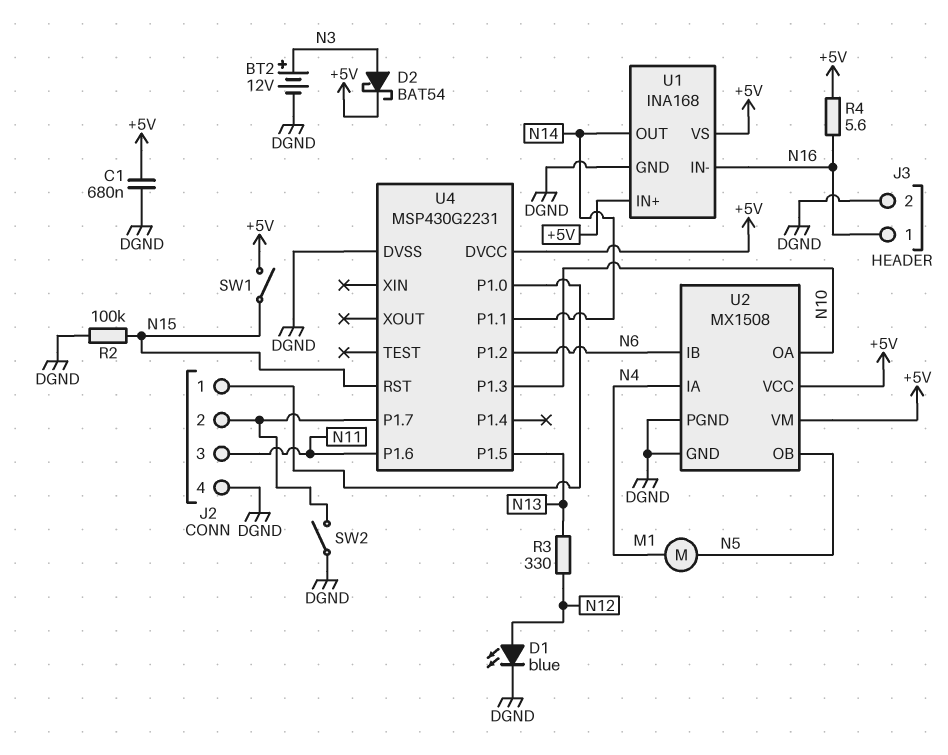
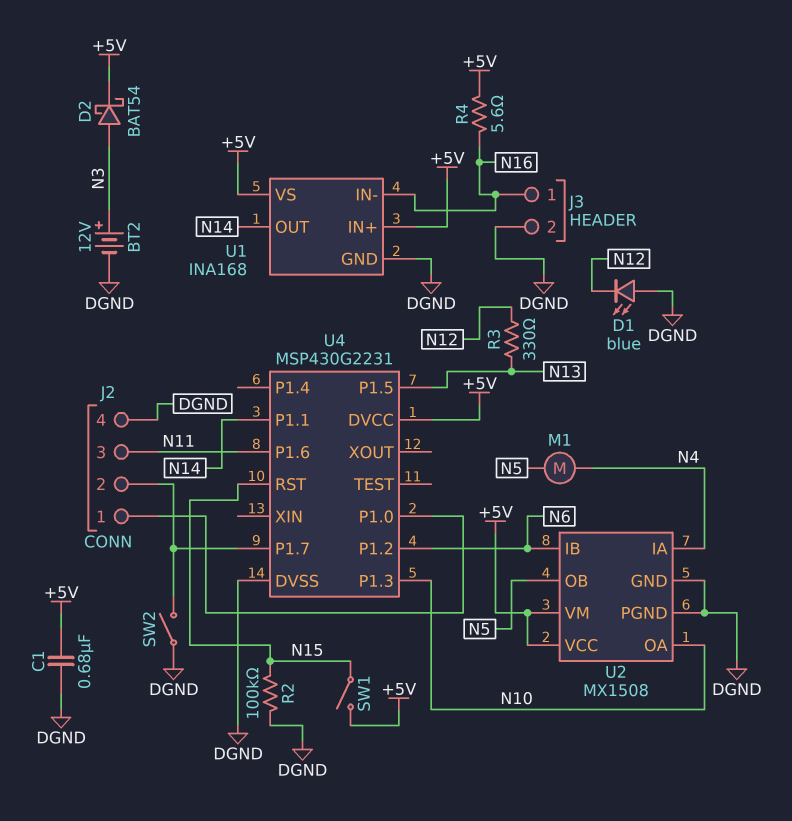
D1: LED blue (A N12, K DGND) -> LED blue (A DGND, K N12)

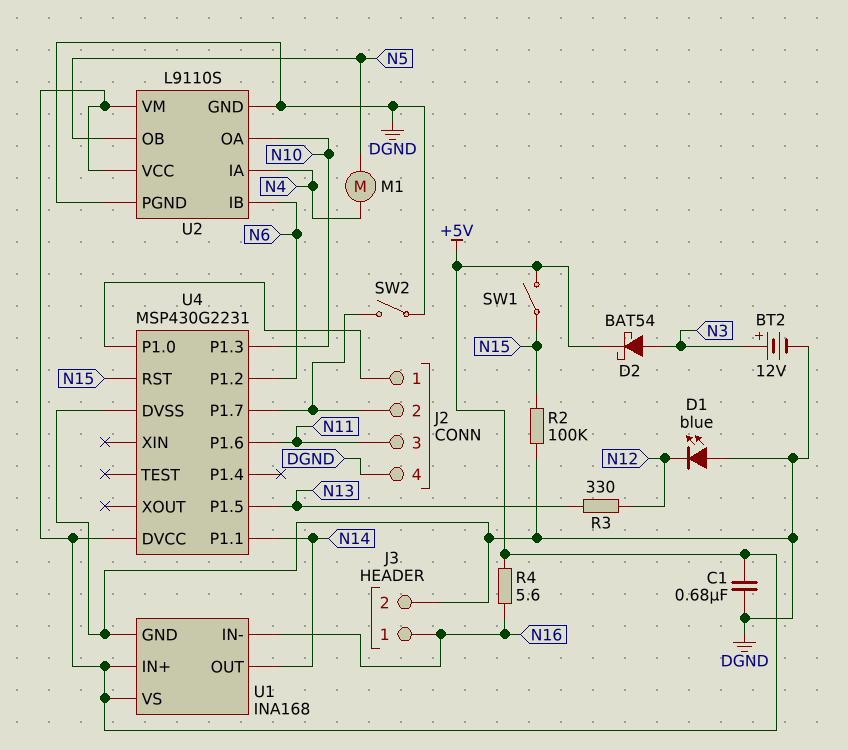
U2: MX1508 -> L9110S

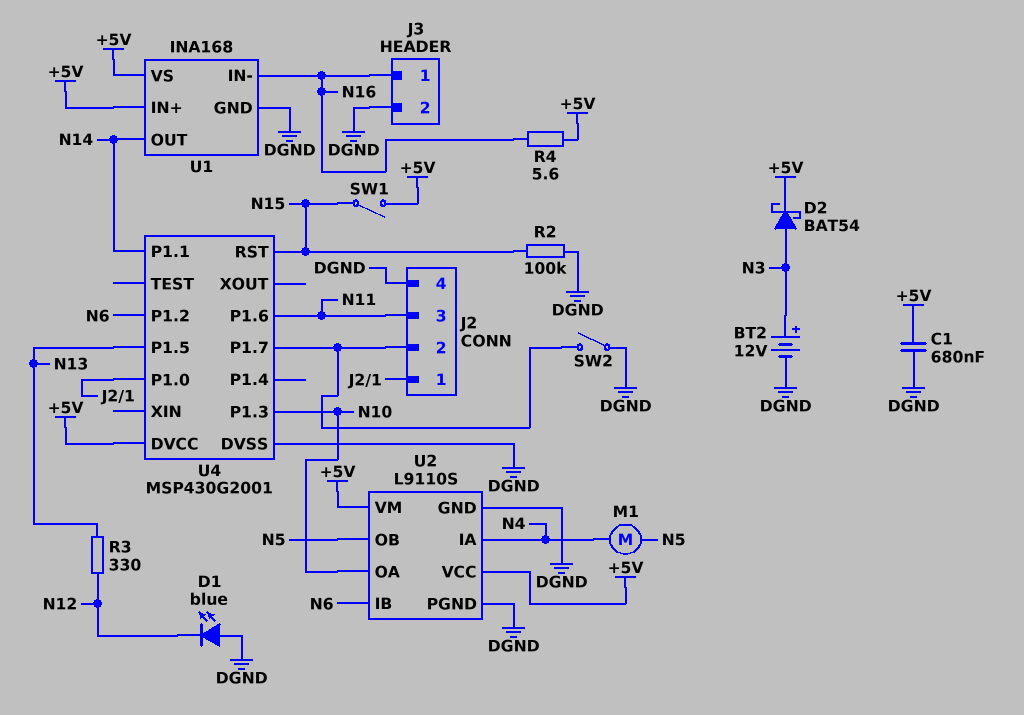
U4: MSP430G2231 -> MSP430G2001

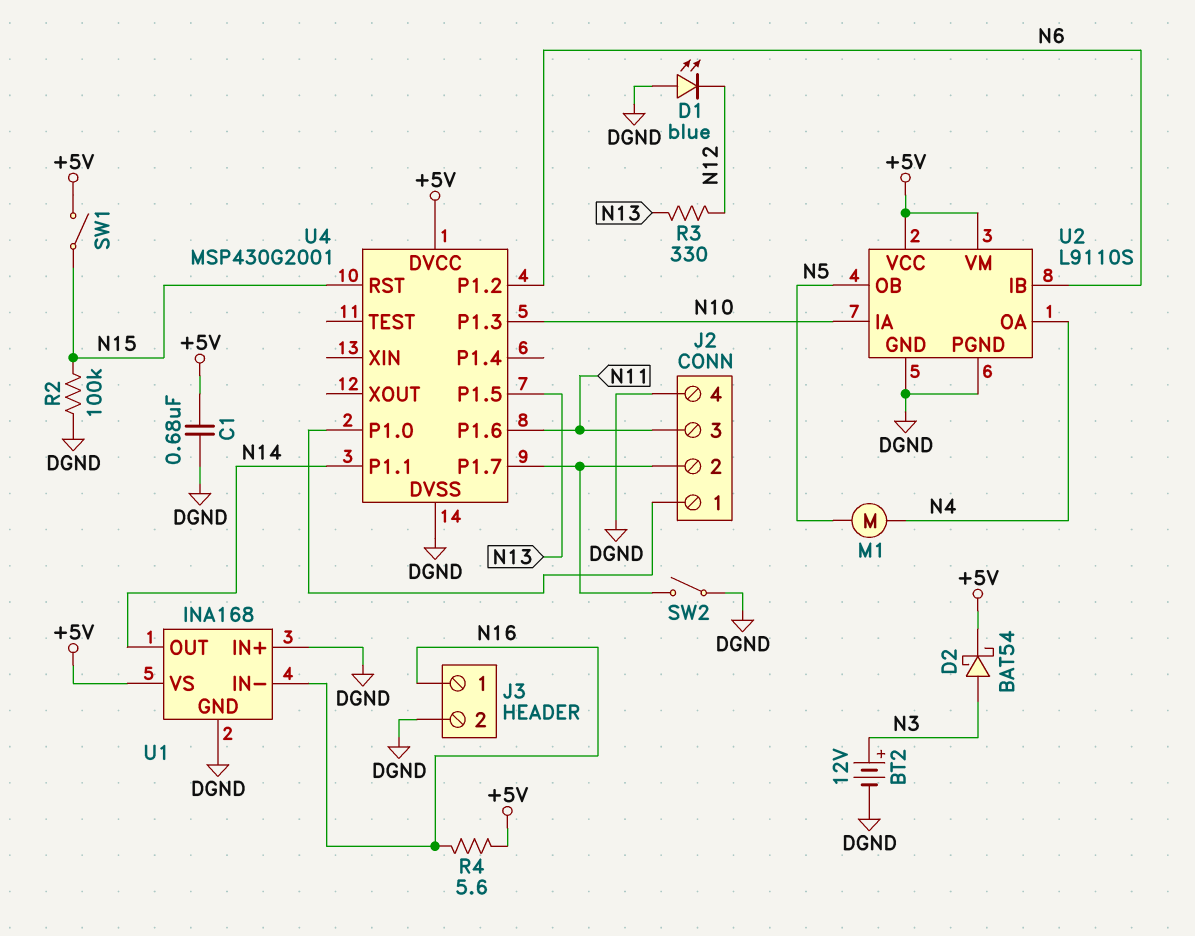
U1 pin IN+: +5V -> DGND
U2 pin IA: N4 -> N10
U2 pin OA: N10 -> N4

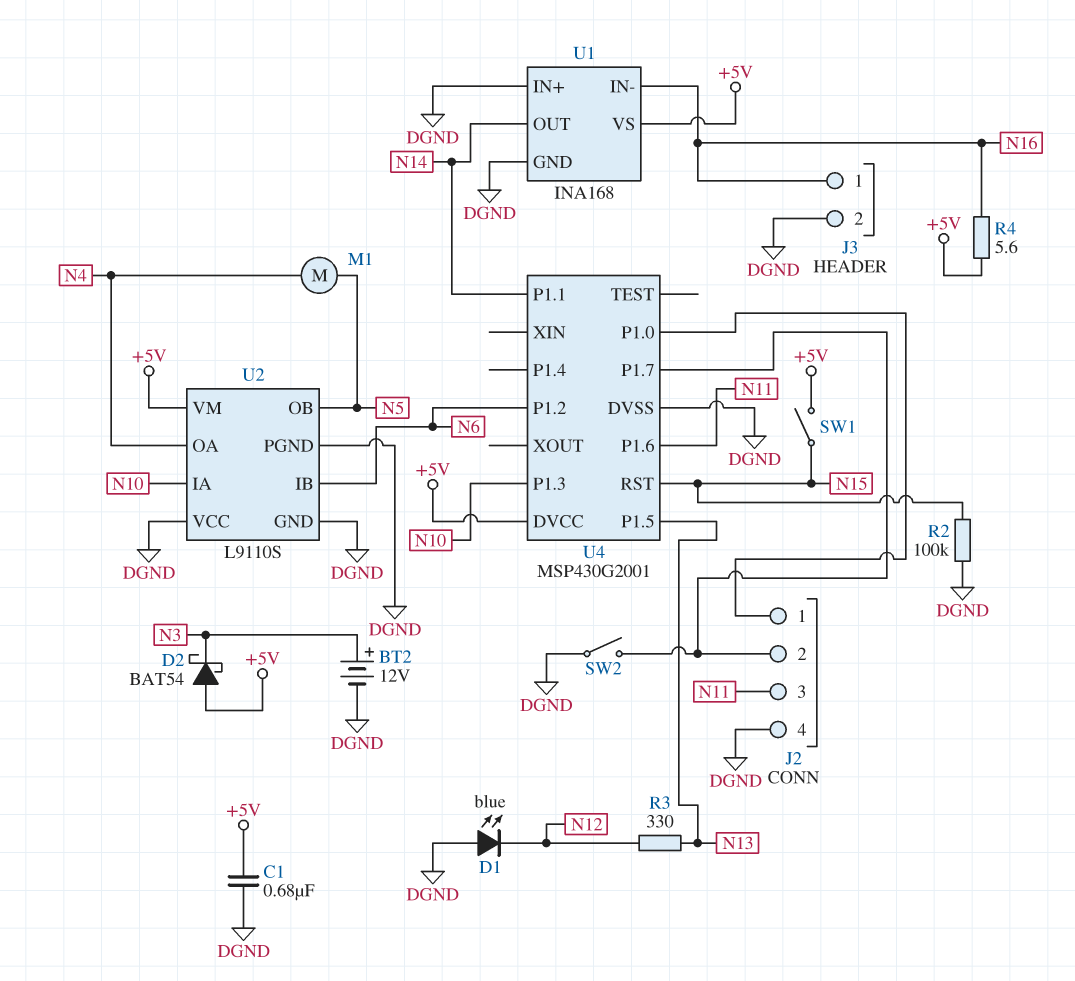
D2: schottky BAT54 (A N3, K +5V) -> schottky BAT54 (A +5V, K N3)
U2 pin VCC: +5V -> DGND

